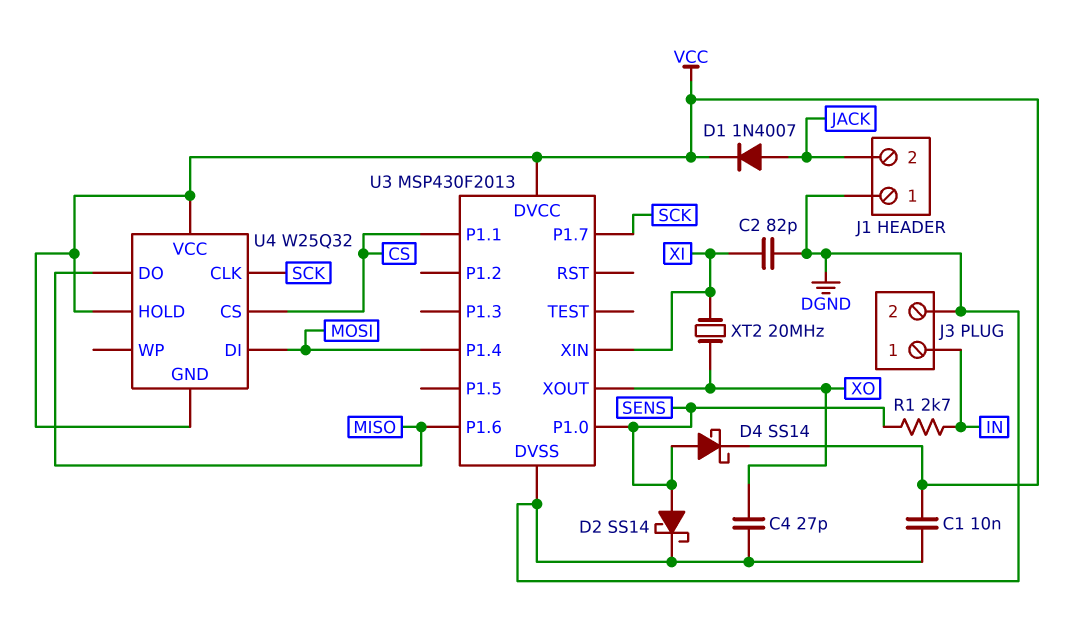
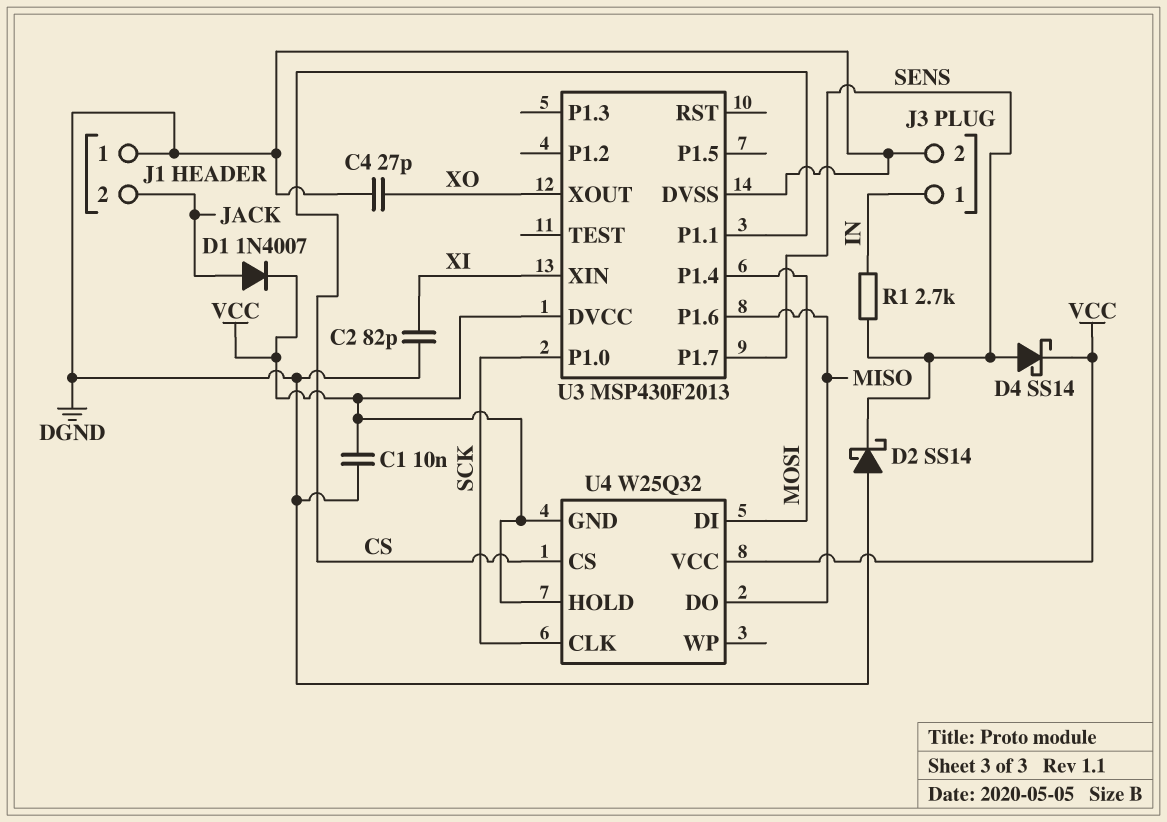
D2: schottky SS14 (A SENS, K DGND) -> schottky SS14 (A DGND, K SENS)
U3 pin P1.0: SENS -> SCK
U3 pin P1.7: SCK -> SENS
XT2: 20MHz (XI, XO) -> none

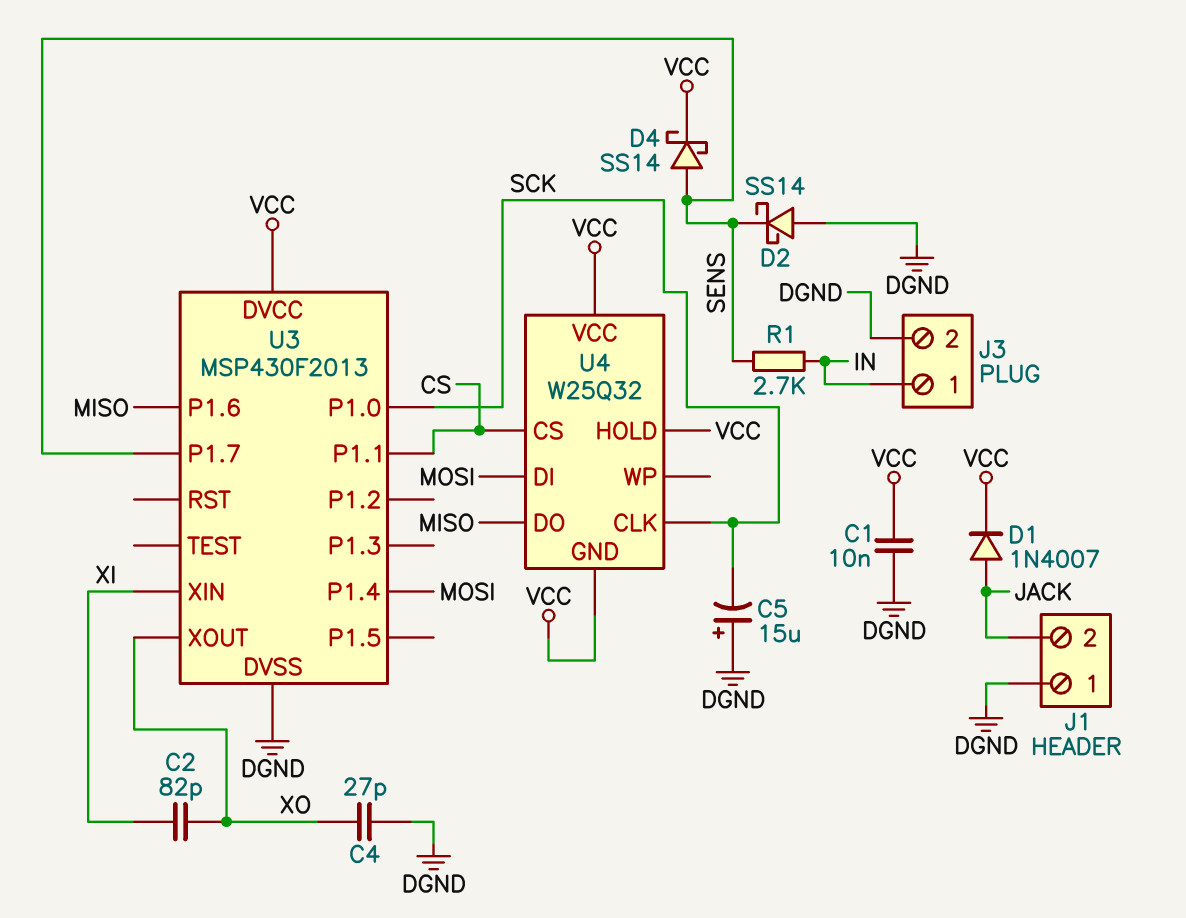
C2: 82pF (DGND, XI) -> 82pF (XI, XO)
C5: none -> 15uF (plus DGND, minus SCK)

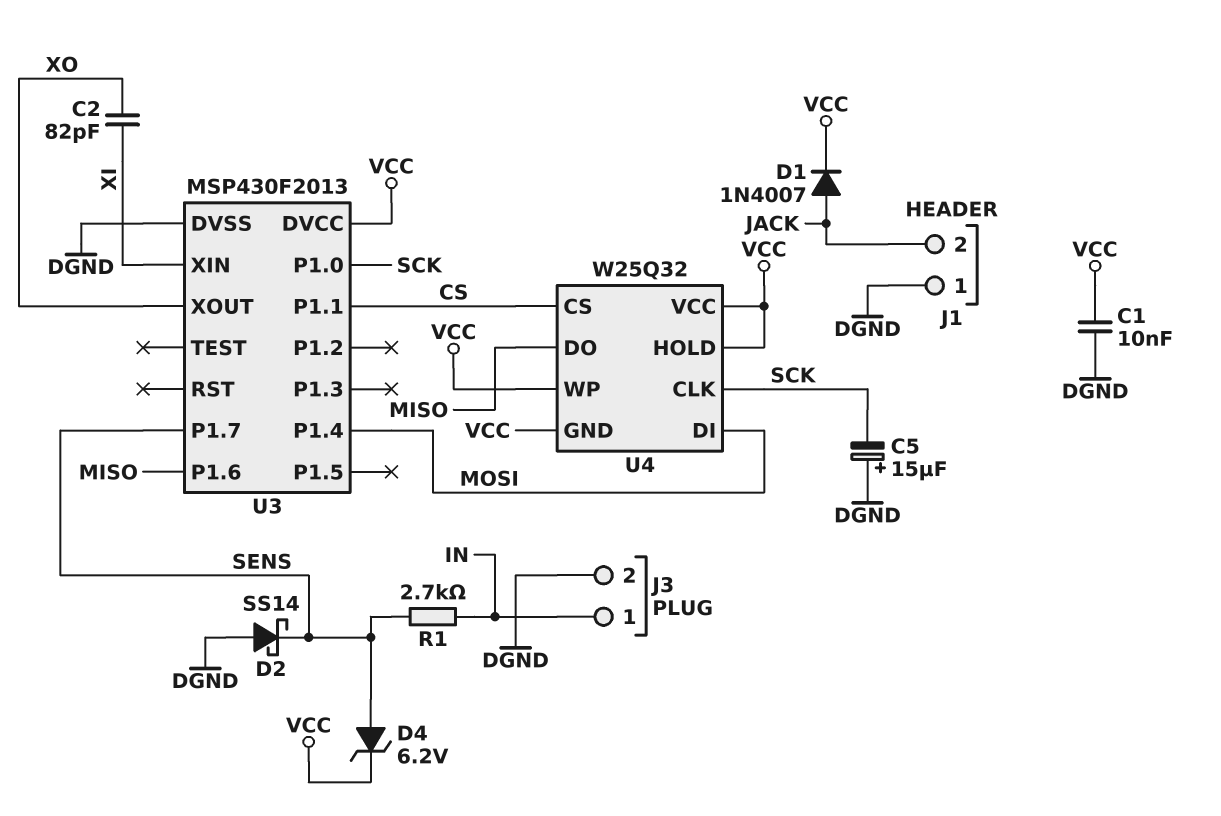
C4: 27pF (DGND, XO) -> none
D4: schottky SS14 (A SENS, K VCC) -> zener 6.2V (A SENS, K VCC)
U4 pin WP: none -> VCC

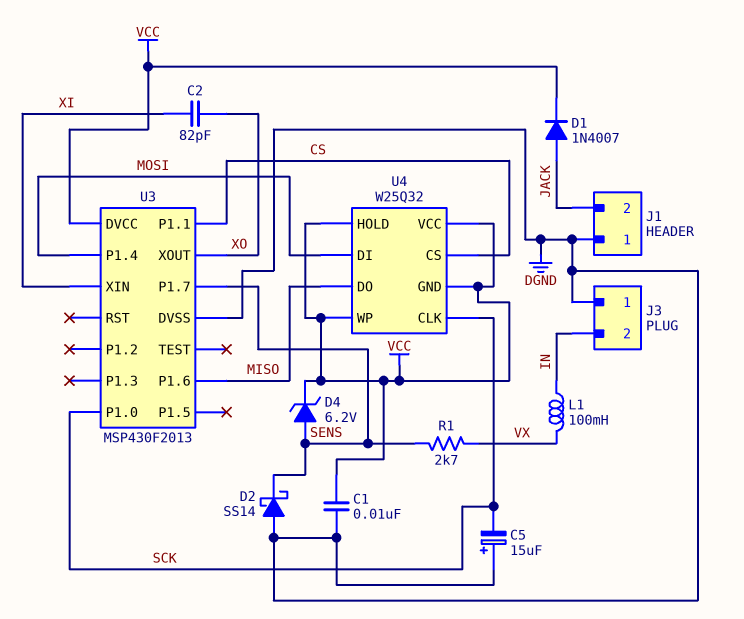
J3 pin 1: IN -> DGND
J3 pin 2: DGND -> IN
L1: none -> 100mH (IN, VX)
R1: 2.7k (IN, SENS) -> 2.7k (SENS, VX)

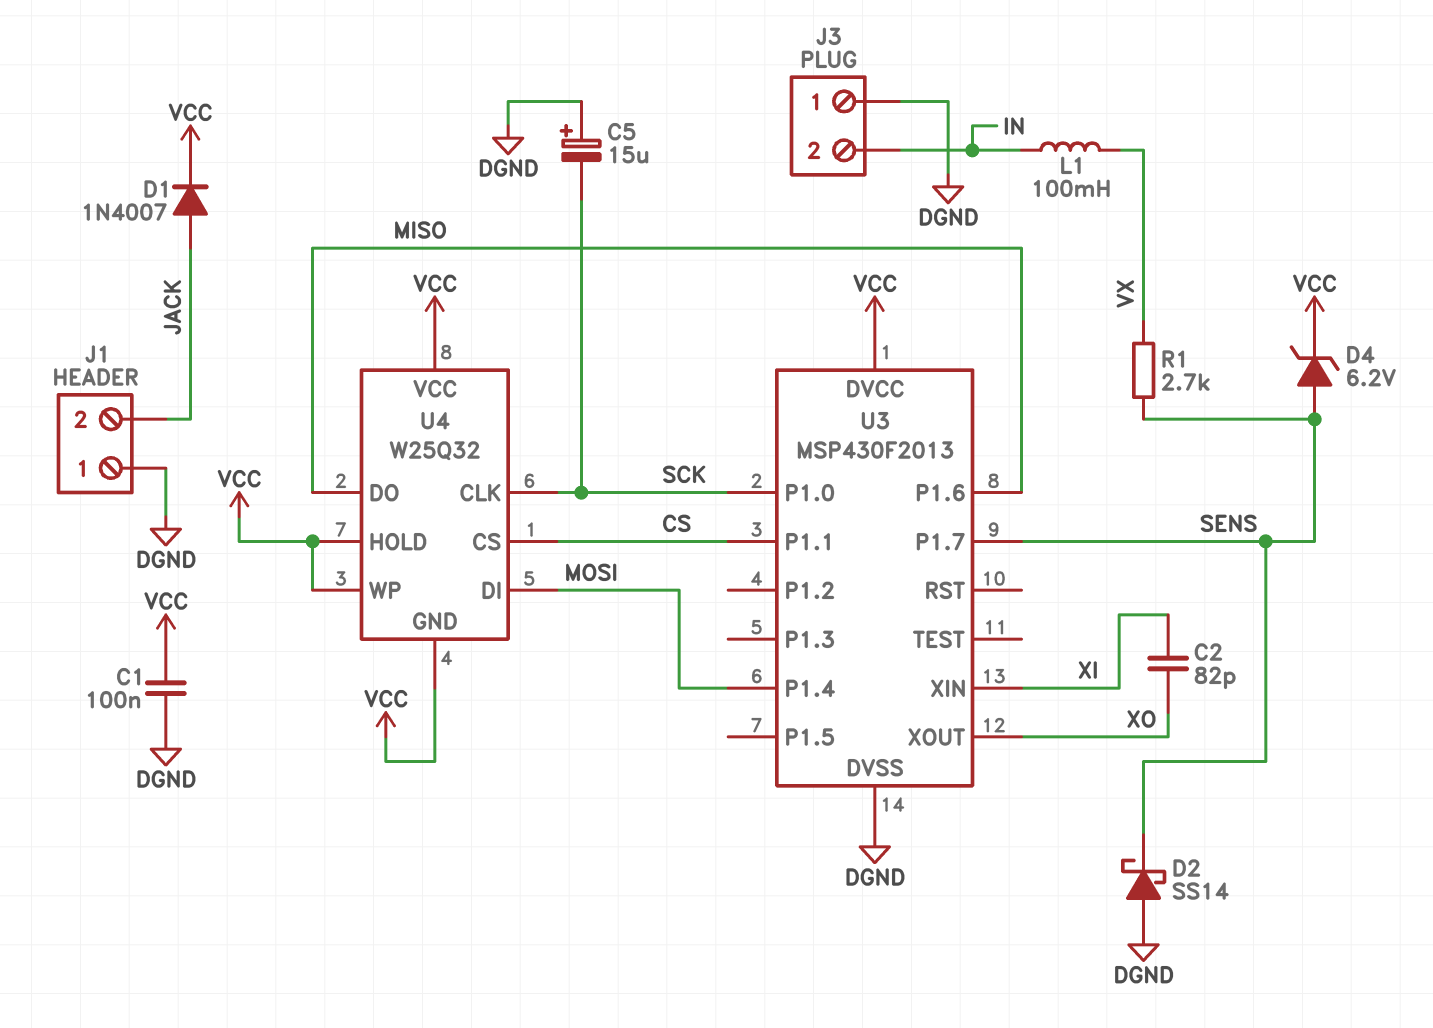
C1: 10nF (DGND, VCC) -> 100nF (DGND, VCC)

